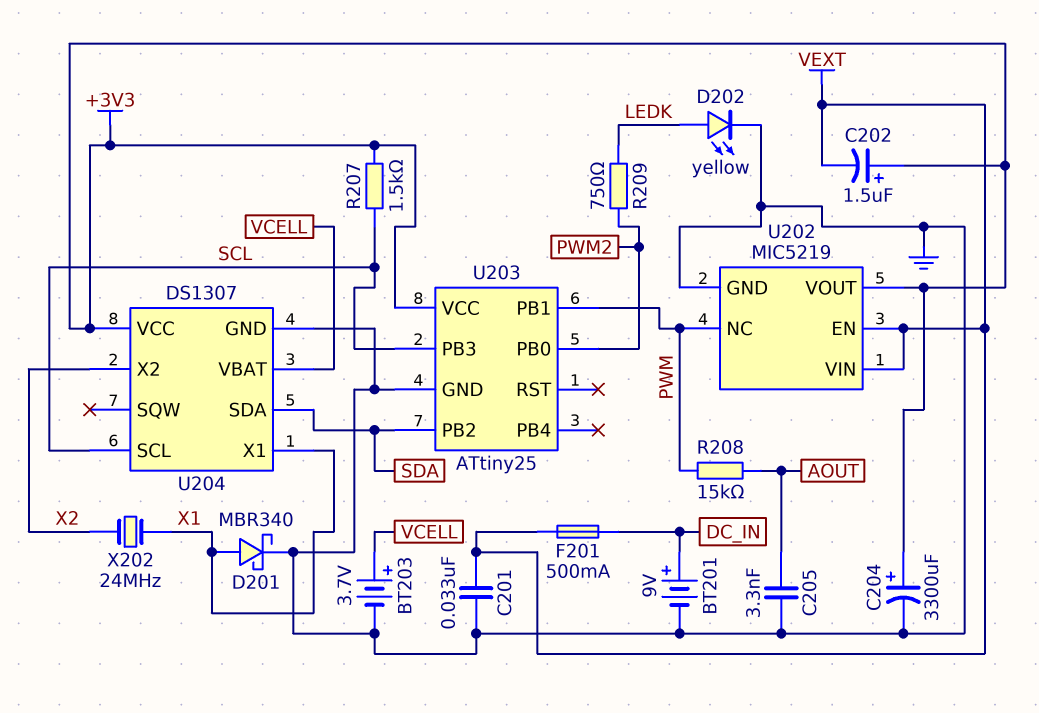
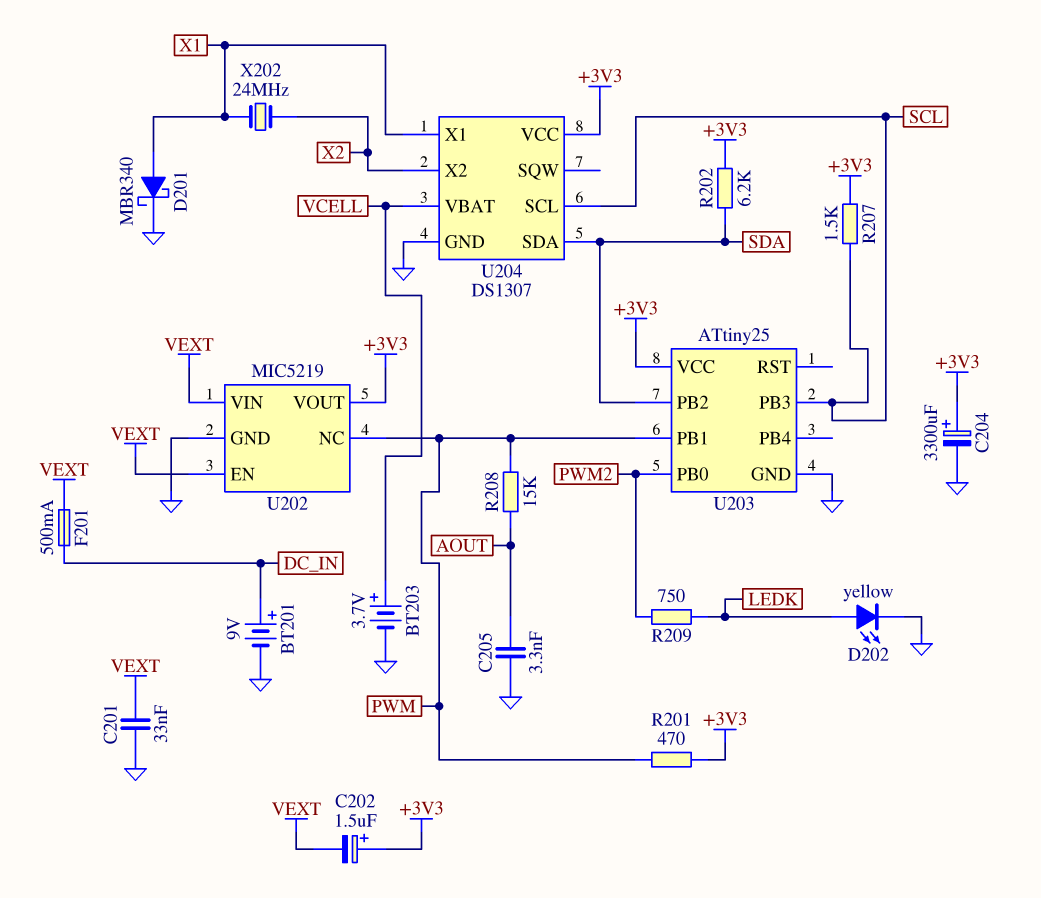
R201: none -> 470 (+3V3, PWM)
R202: none -> 6.2k (+3V3, SDA)

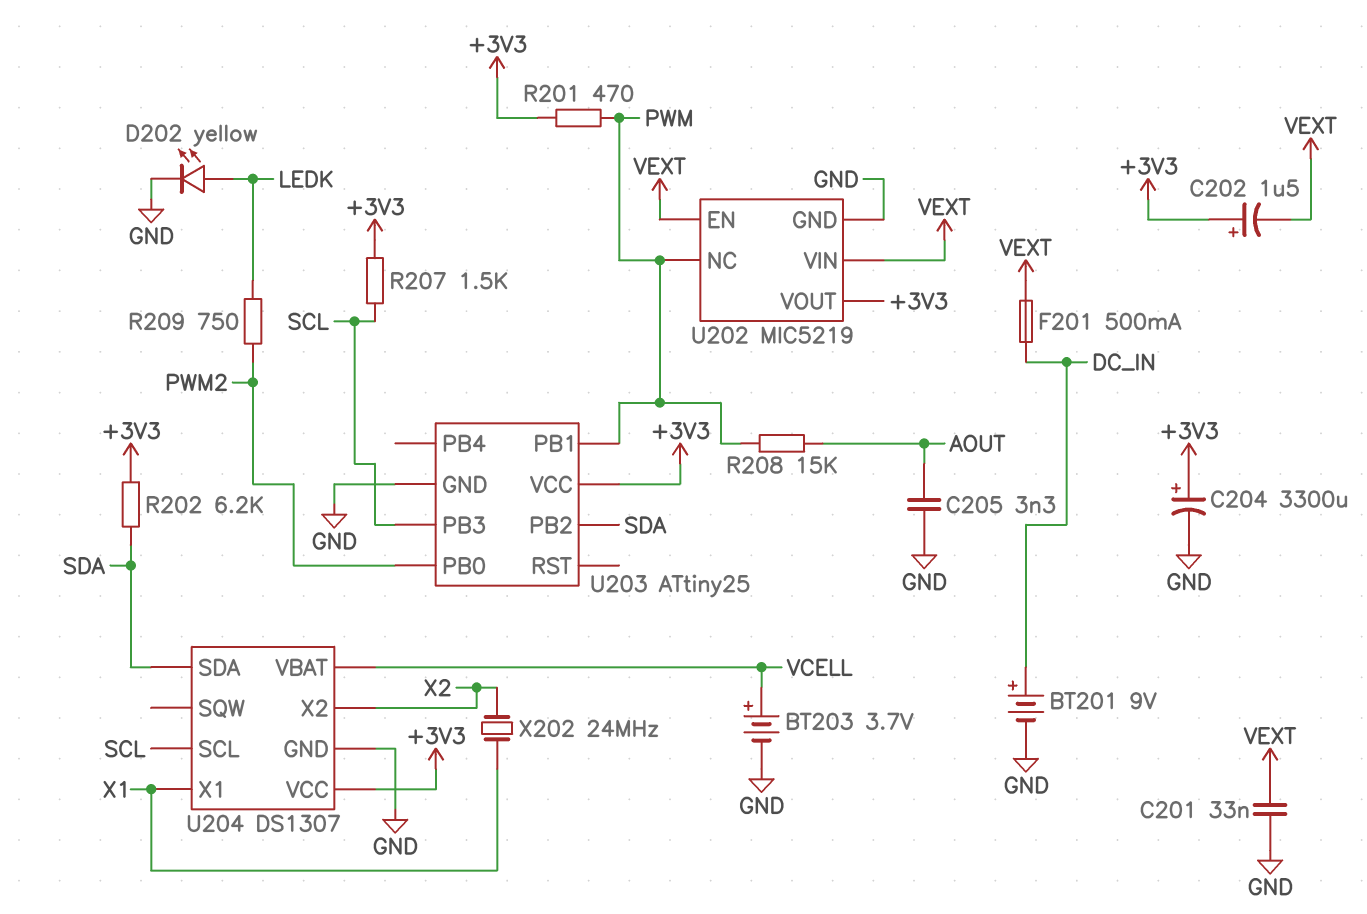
D201: schottky MBR340 (A X1, K GND) -> none

